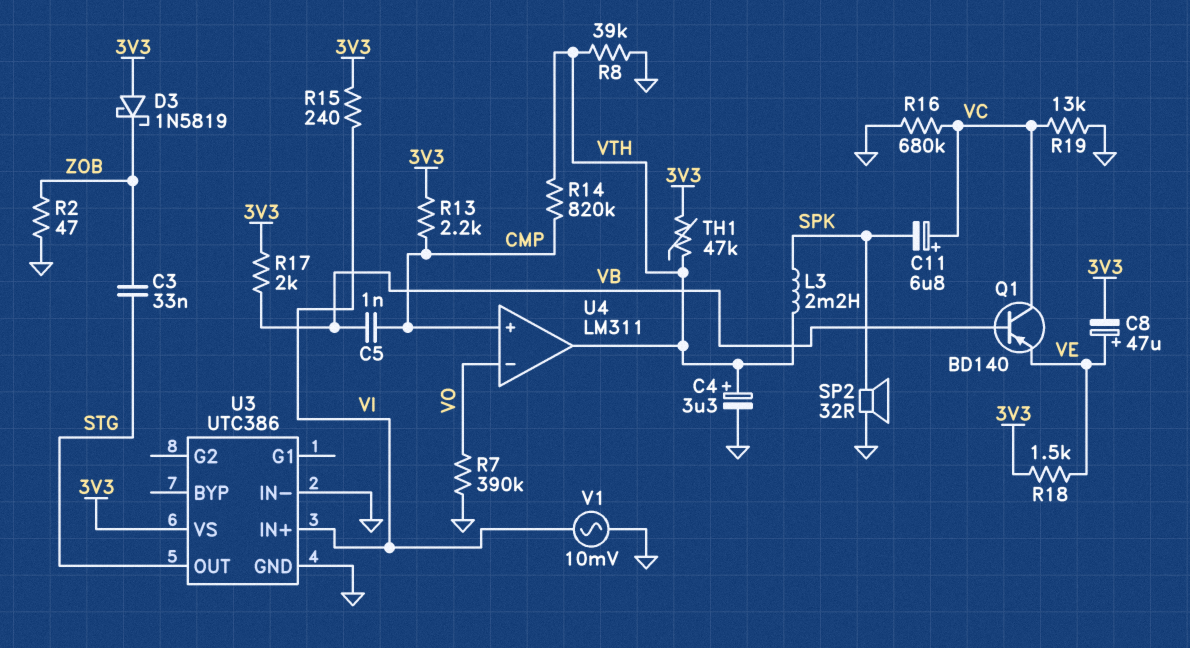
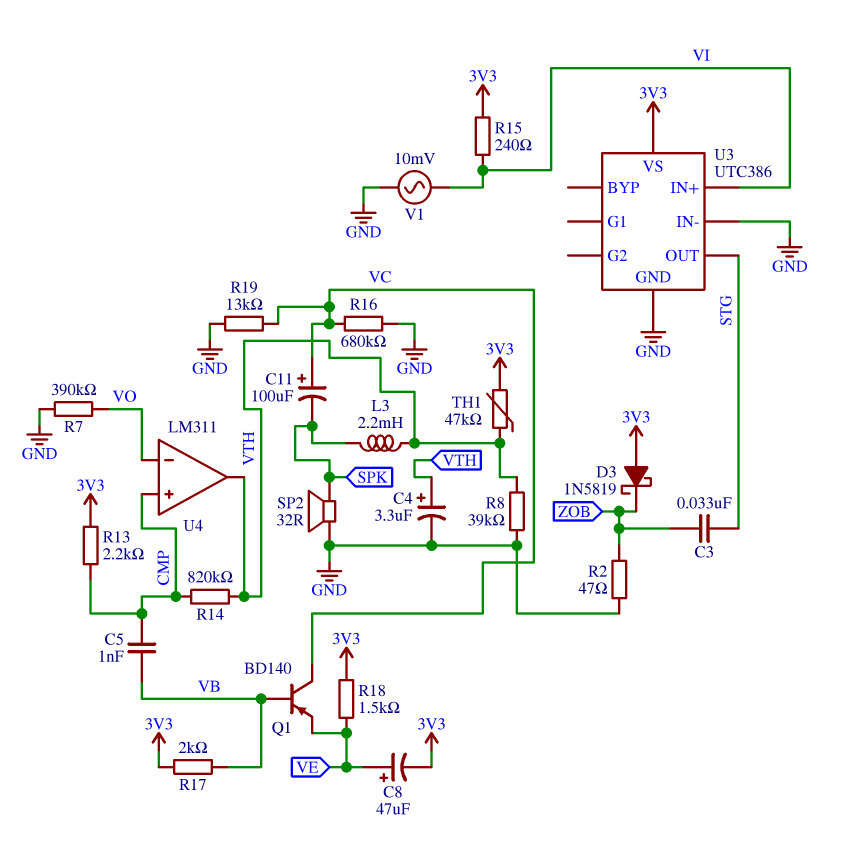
C11: 6.8uF (plus VC, minus SPK) -> 100uF (plus VC, minus SPK)

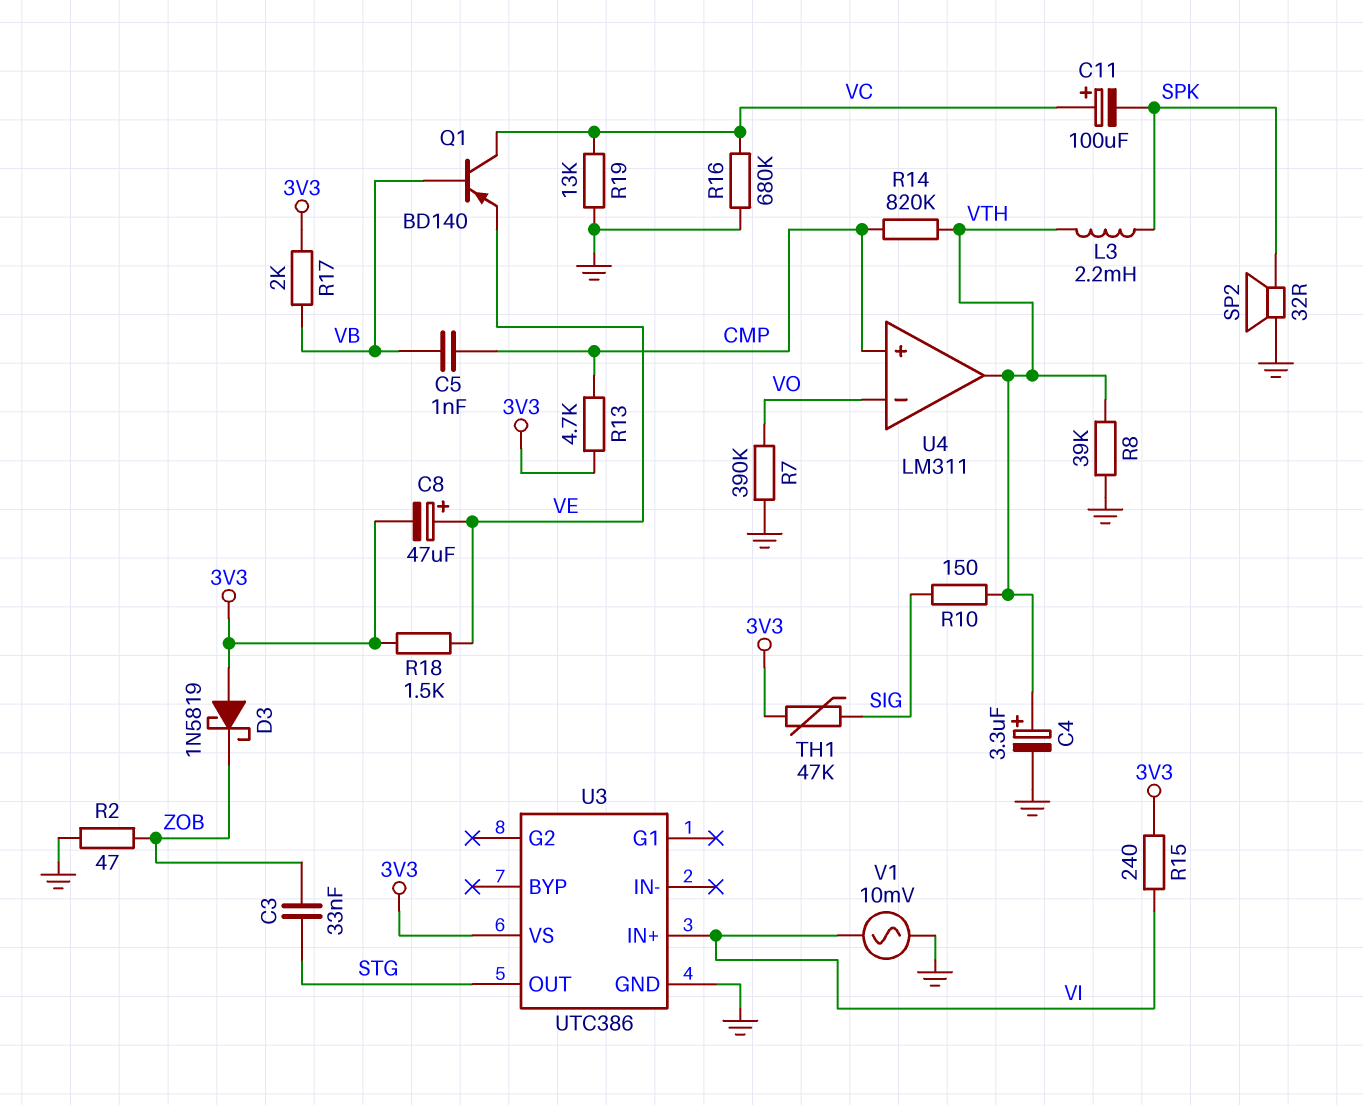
R10: none -> 150 (SIG, VTH)
R13: 2.2k (3V3, CMP) -> 4.7k (3V3, CMP)
TH1: 47k (3V3, VTH) -> 47k (3V3, SIG)
U3 pin IN-: GND -> none

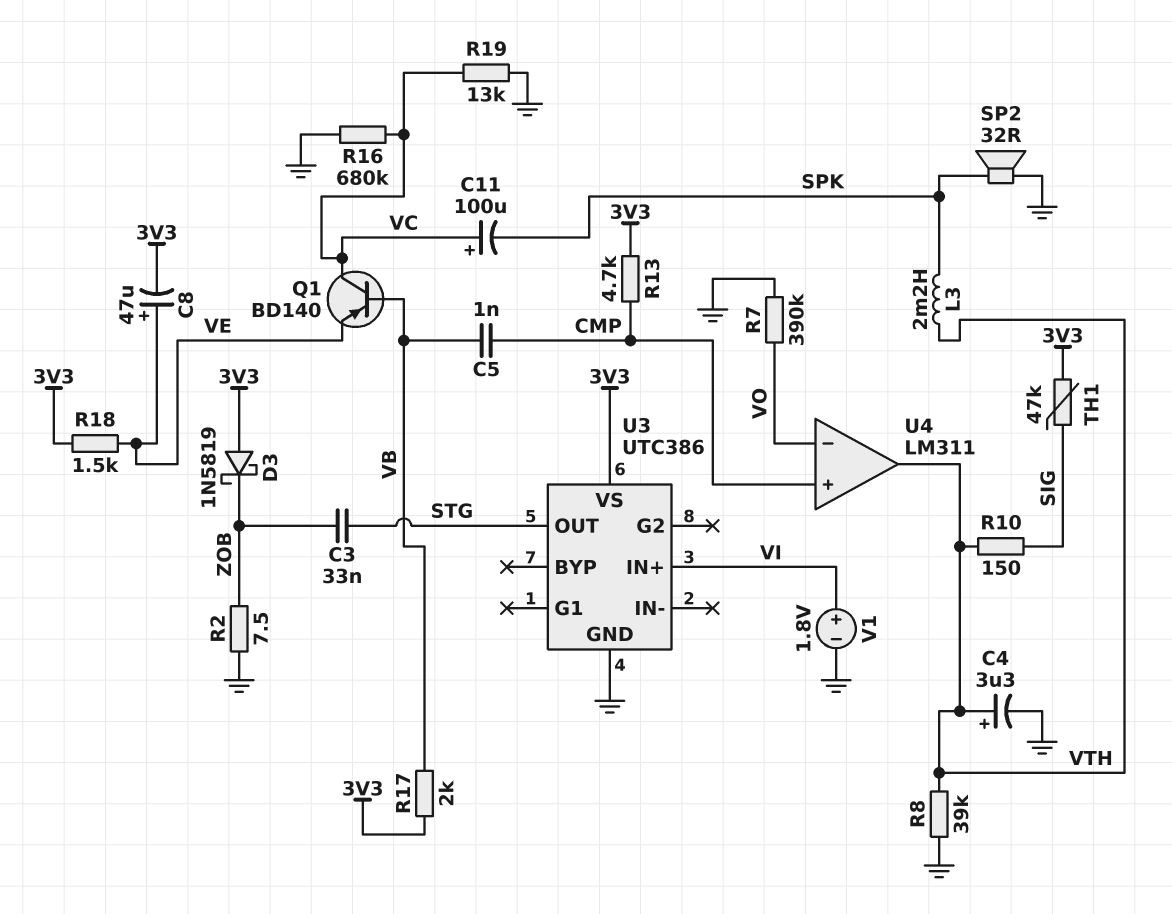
R2: 47 (GND, ZOB) -> 7.5 (GND, ZOB)
R14: 820k (CMP, VTH) -> none
R15: 240 (3V3, VI) -> none
V1: AC 10mV (GND, VI) -> 1.8V (plus VI, minus GND)

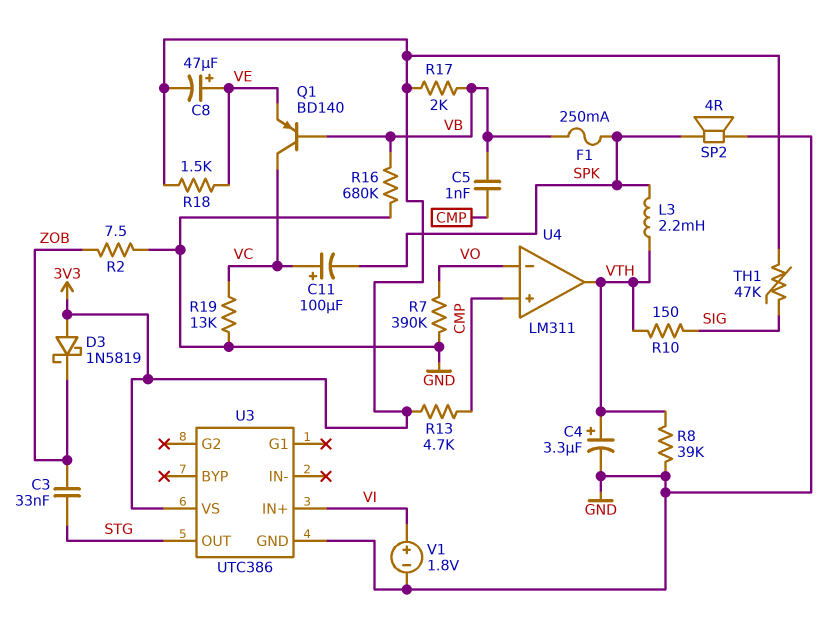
F1: none -> 250mA (SPK, VB)
R16: 680k (GND, VC) -> 680k (GND, VB)
SP2: speaker 32R (GND, SPK) -> speaker 4R (GND, SPK)

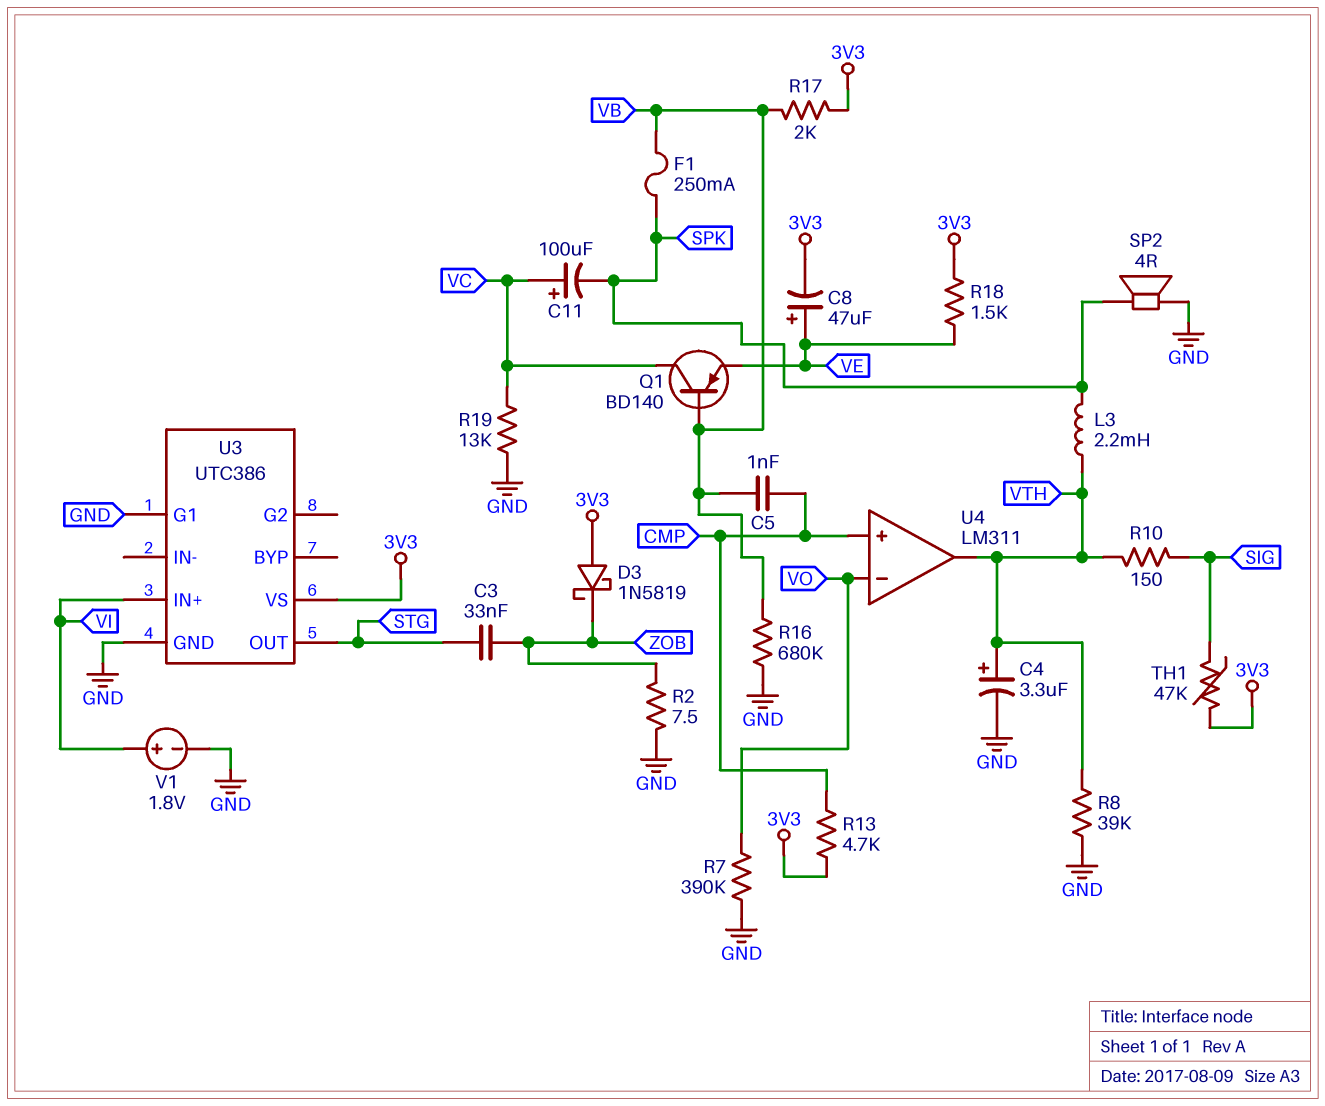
U3 pin G1: none -> GND

